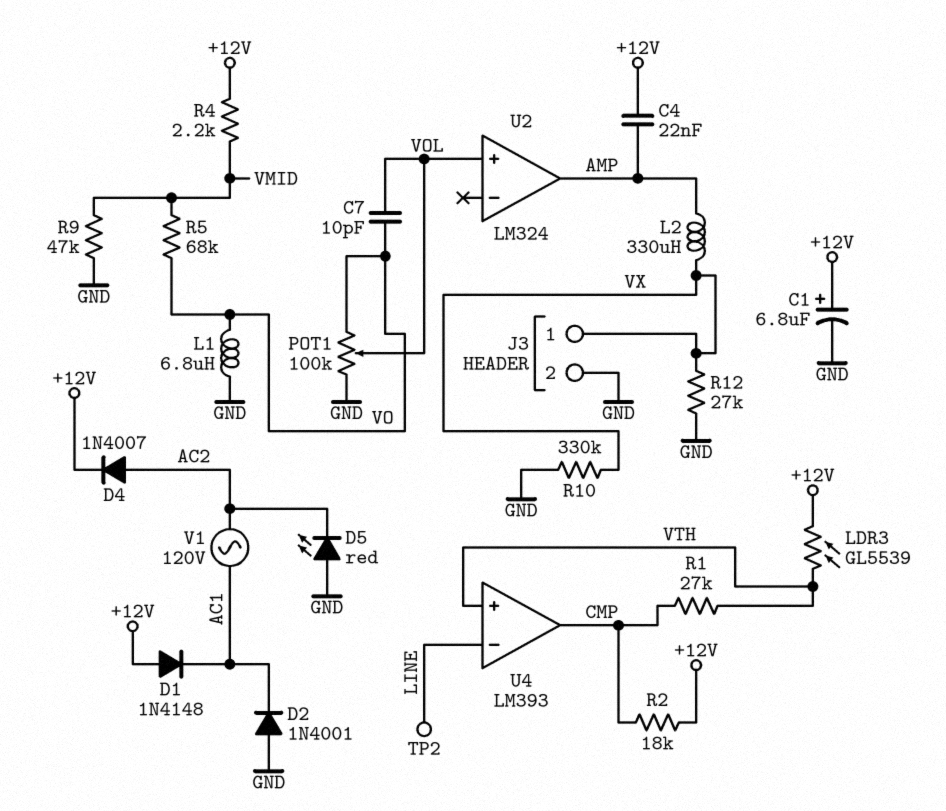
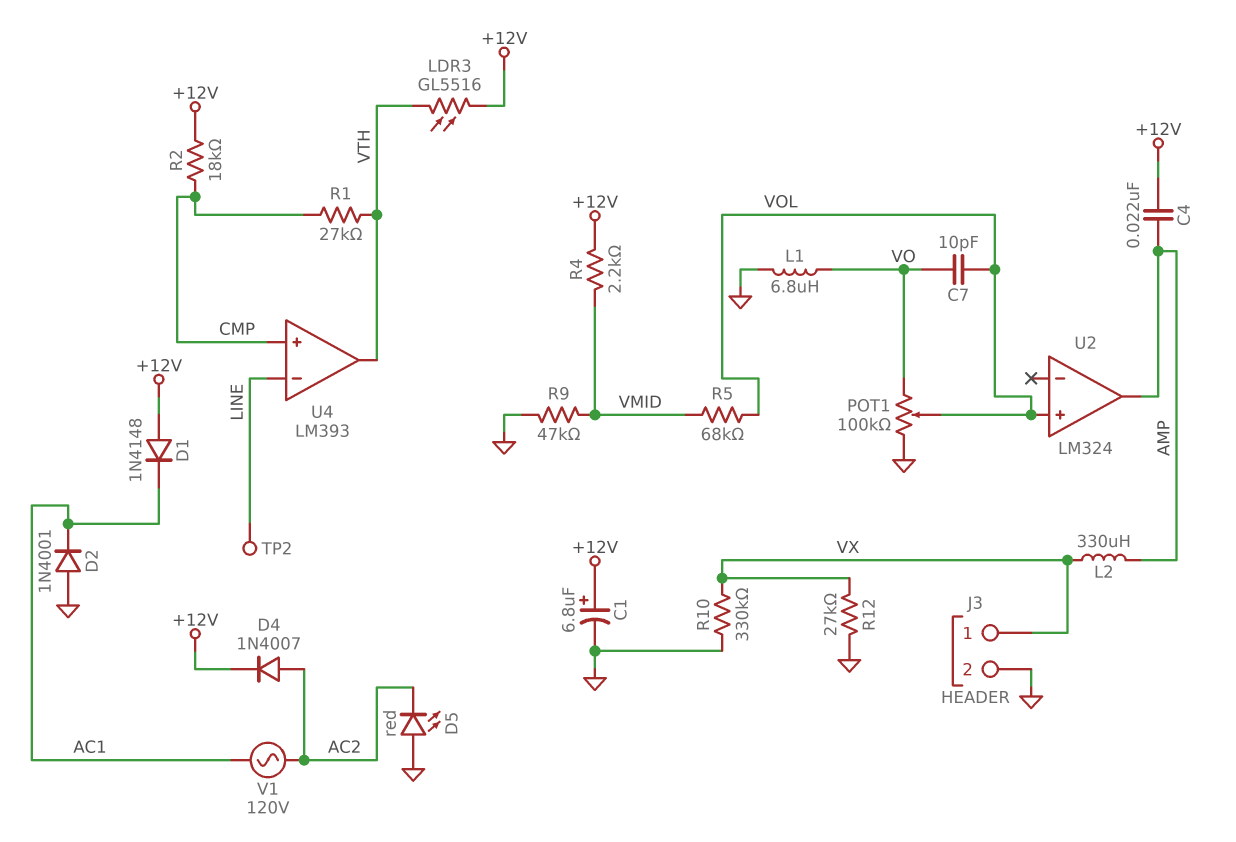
LDR3: GL5539 (+12V, VTH) -> GL5516 (+12V, VTH)
R5: 68k (VMID, VO) -> 68k (VMID, VOL)
U4 pin in+: VTH -> CMP
U4 pin out: CMP -> VTH

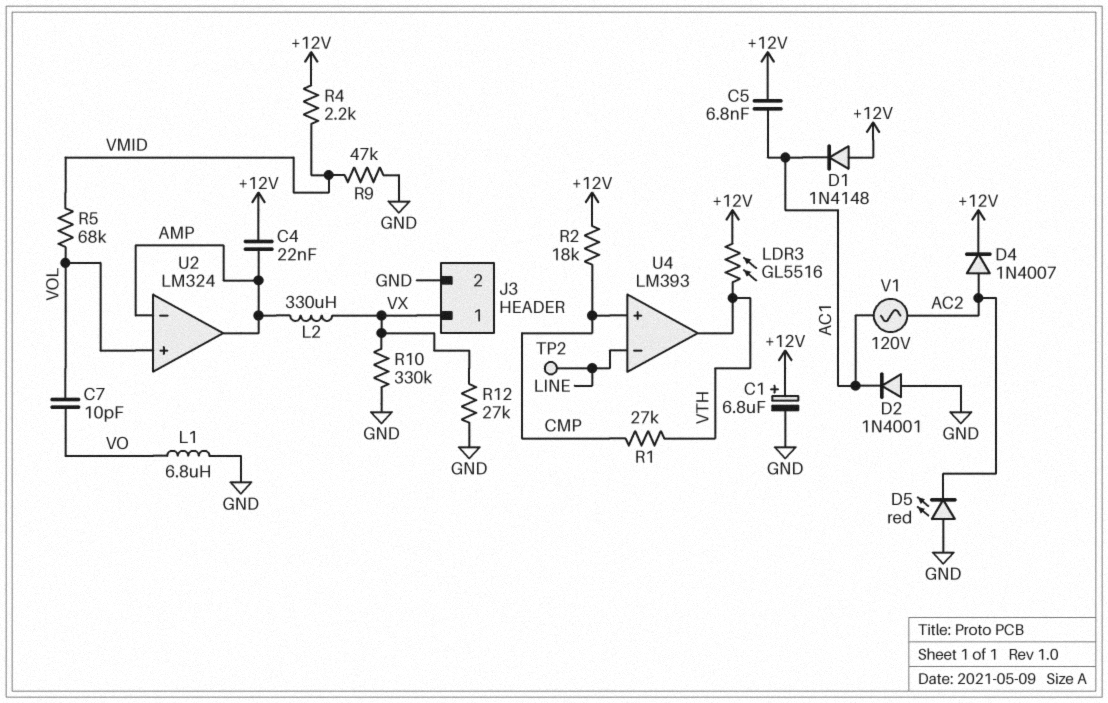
C5: none -> 6.8nF (+12V, AC1)
POT1: 100k (GND, VO, wiper VOL) -> none
U2 pin in-: none -> AMP

